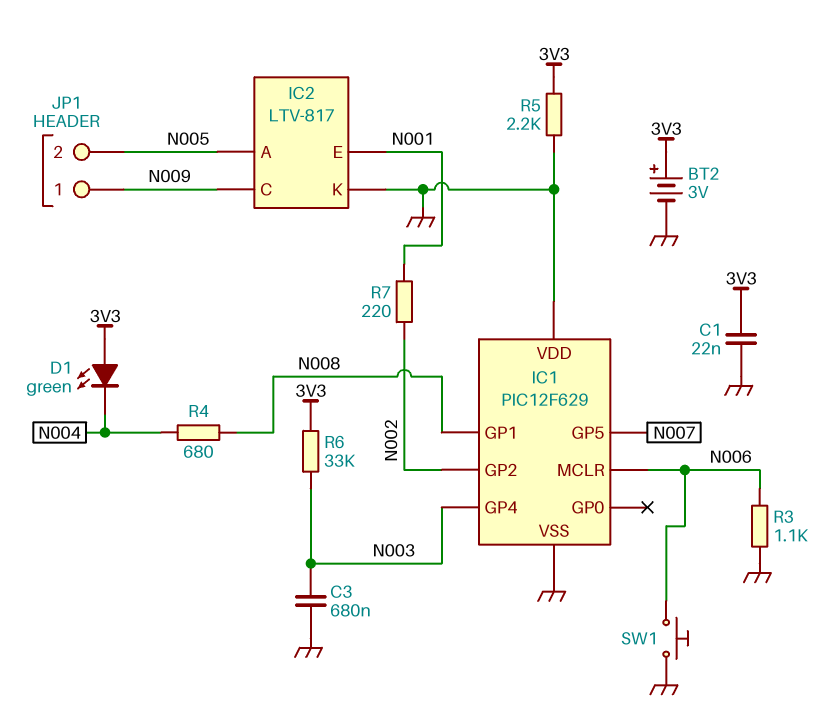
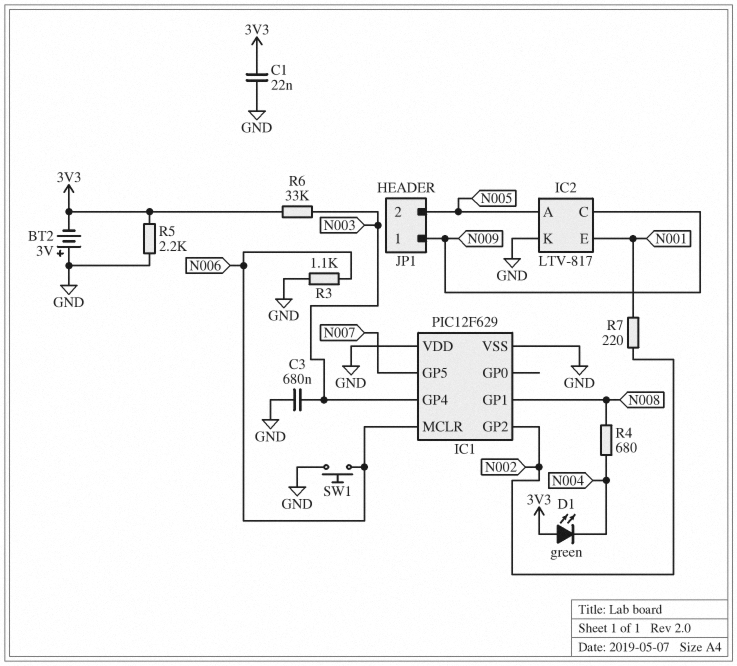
BT2: 3V (plus 3V3, minus GND) -> 3V (plus GND, minus 3V3)

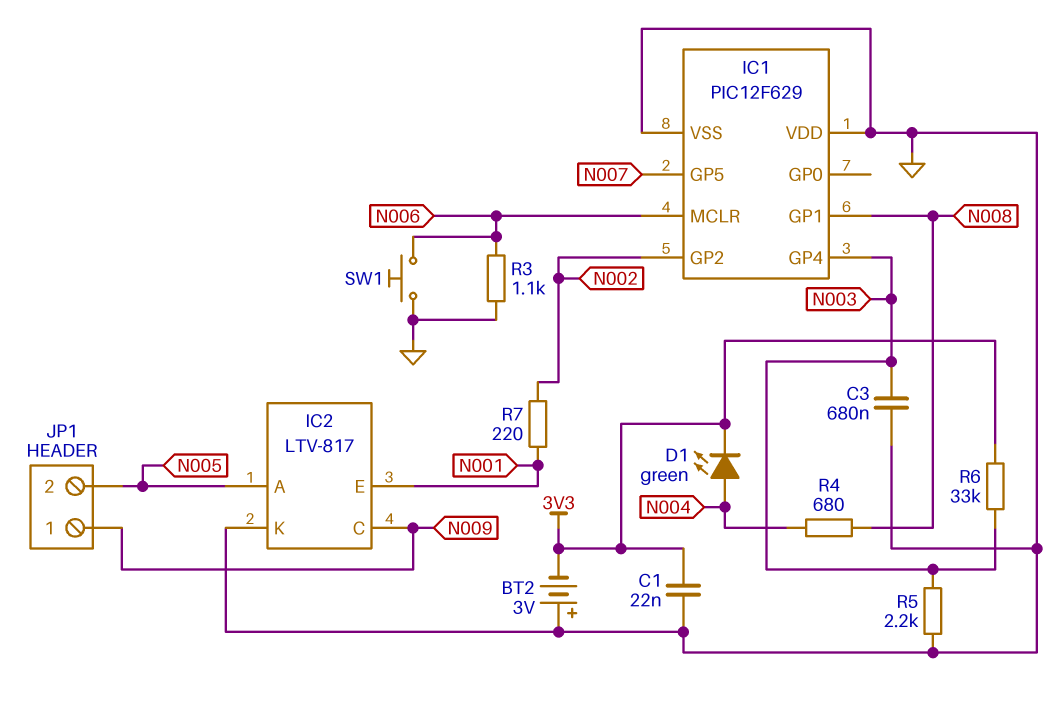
D1: LED green (A 3V3, K N004) -> LED green (A N004, K 3V3)
R5: 2.2k (3V3, GND) -> 2.2k (GND, N003)

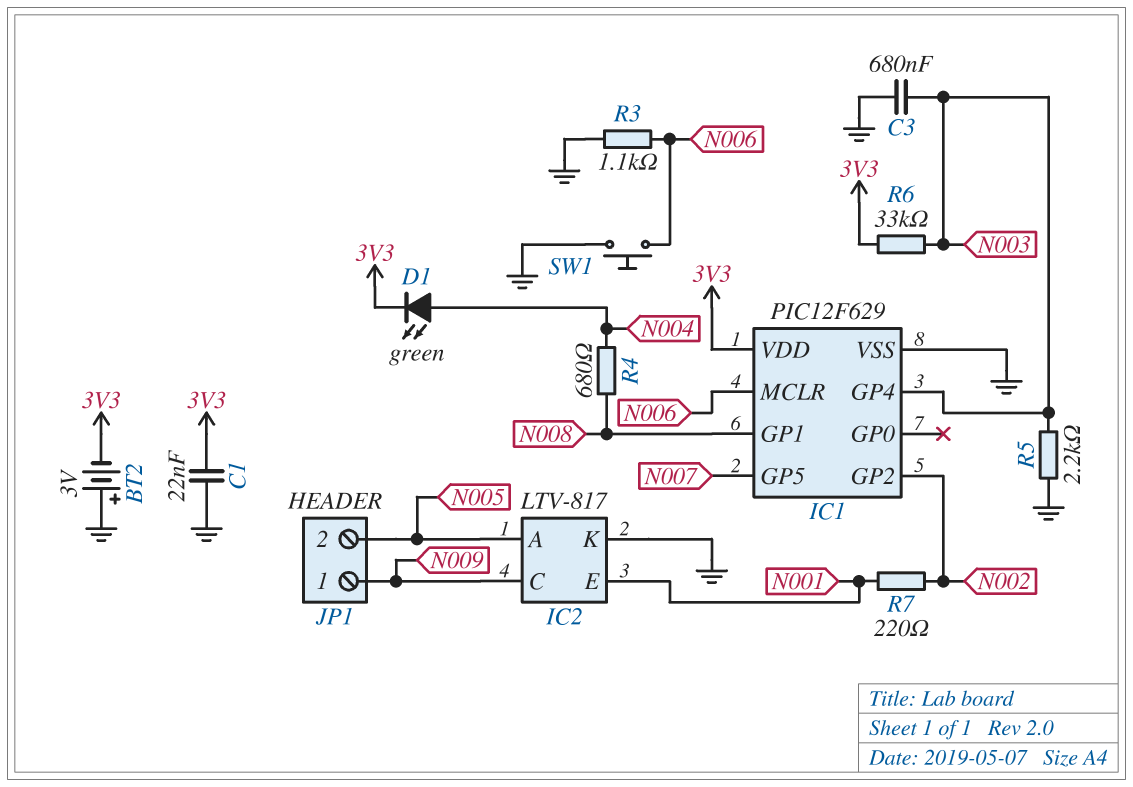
IC1 pin VDD: GND -> 3V3

